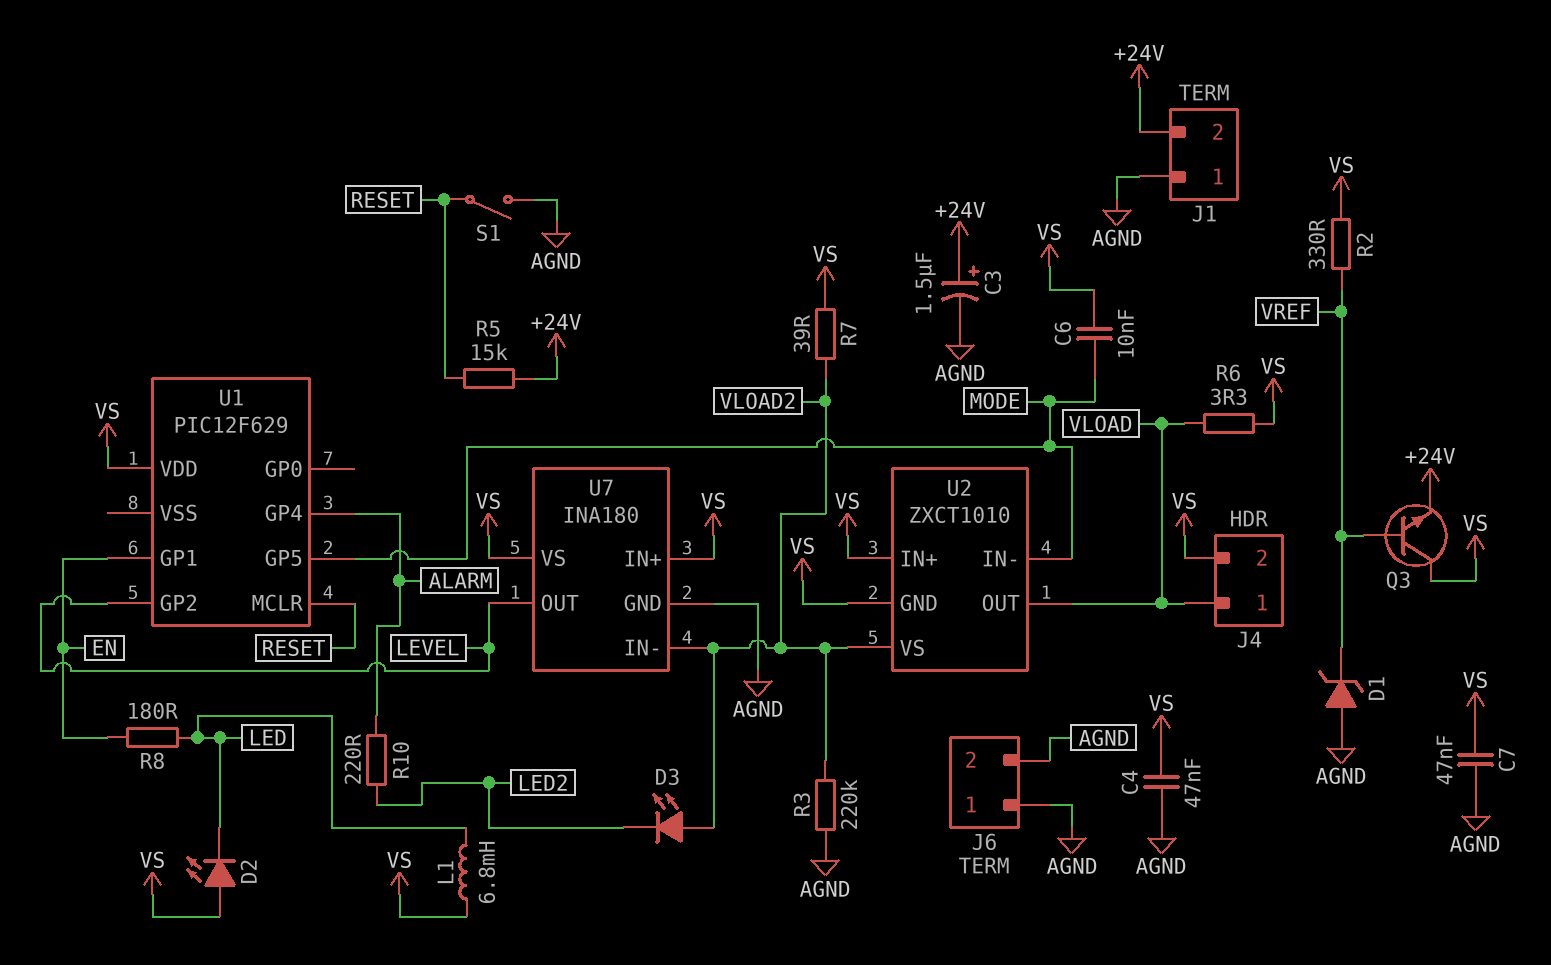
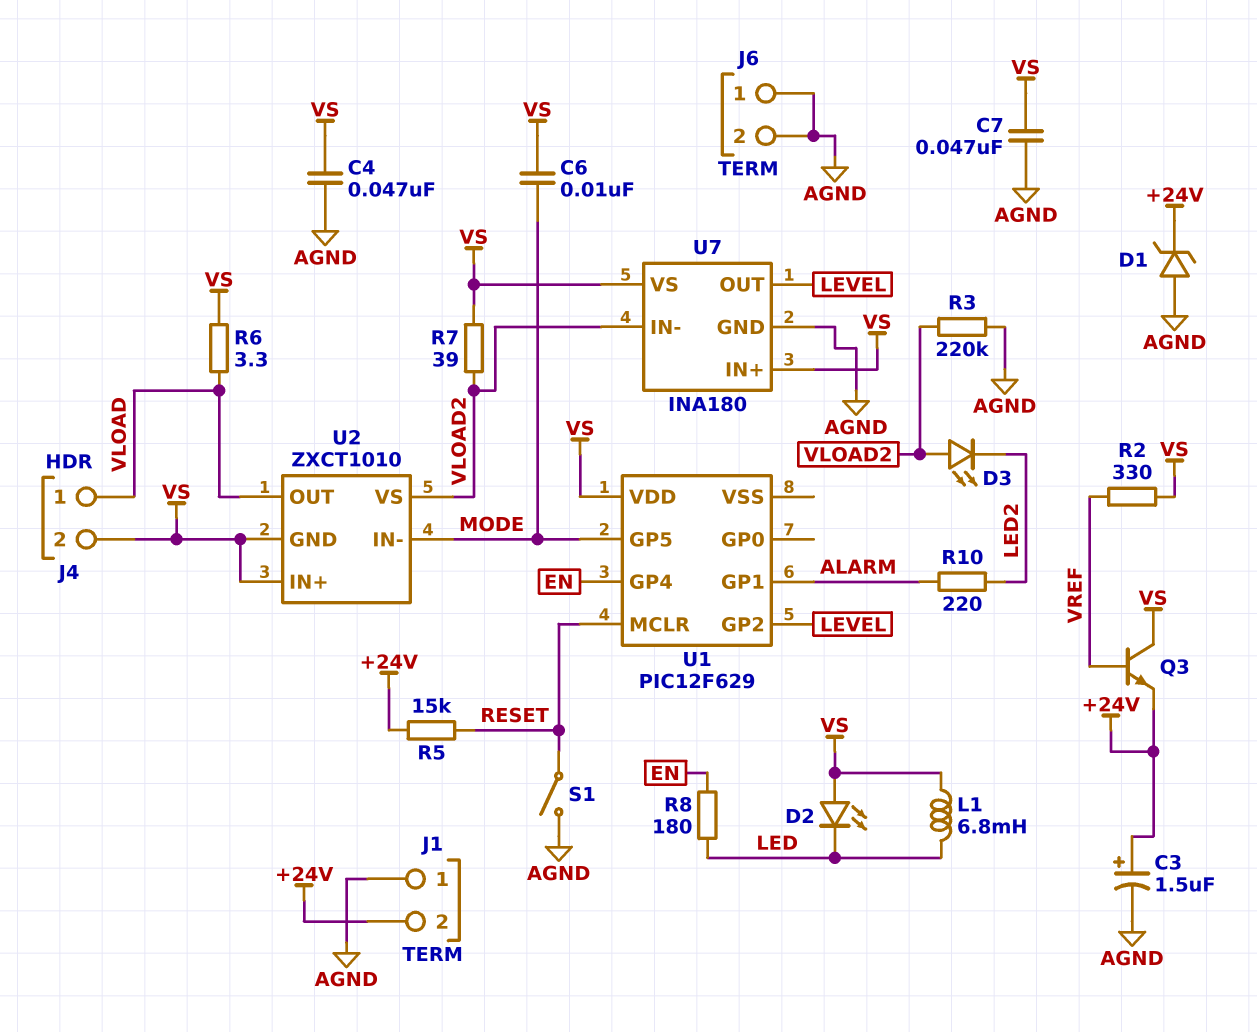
D1: zener (A AGND, K VREF) -> zener (A AGND, K +24V)
U1 pin GP1: EN -> ALARM
U1 pin GP4: ALARM -> EN

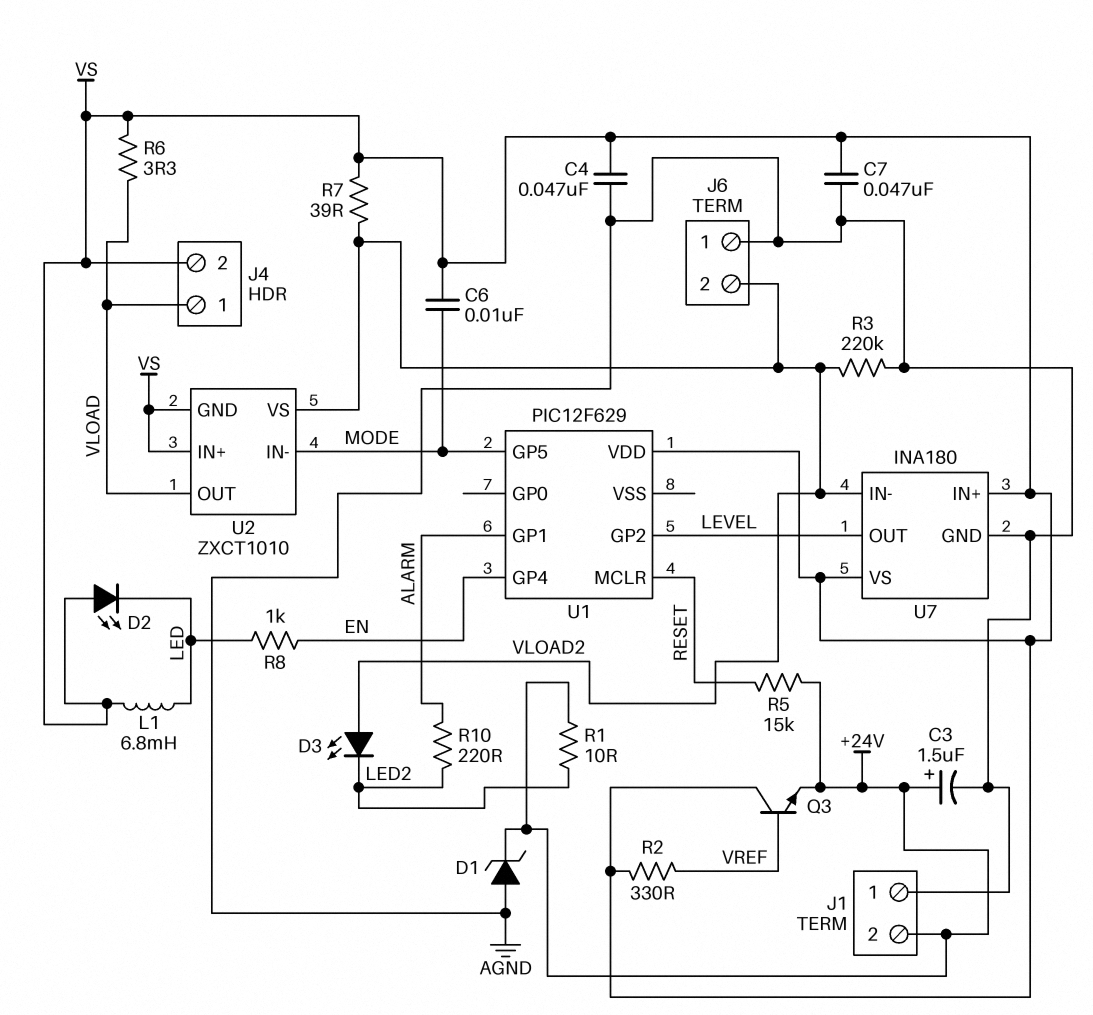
J6 pin 2: AGND -> VLOAD2
R1: none -> 10 (+24V, LED2)
R8: 180 (EN, LED) -> 1k (EN, LED)
S1: switch (AGND, RESET) -> none

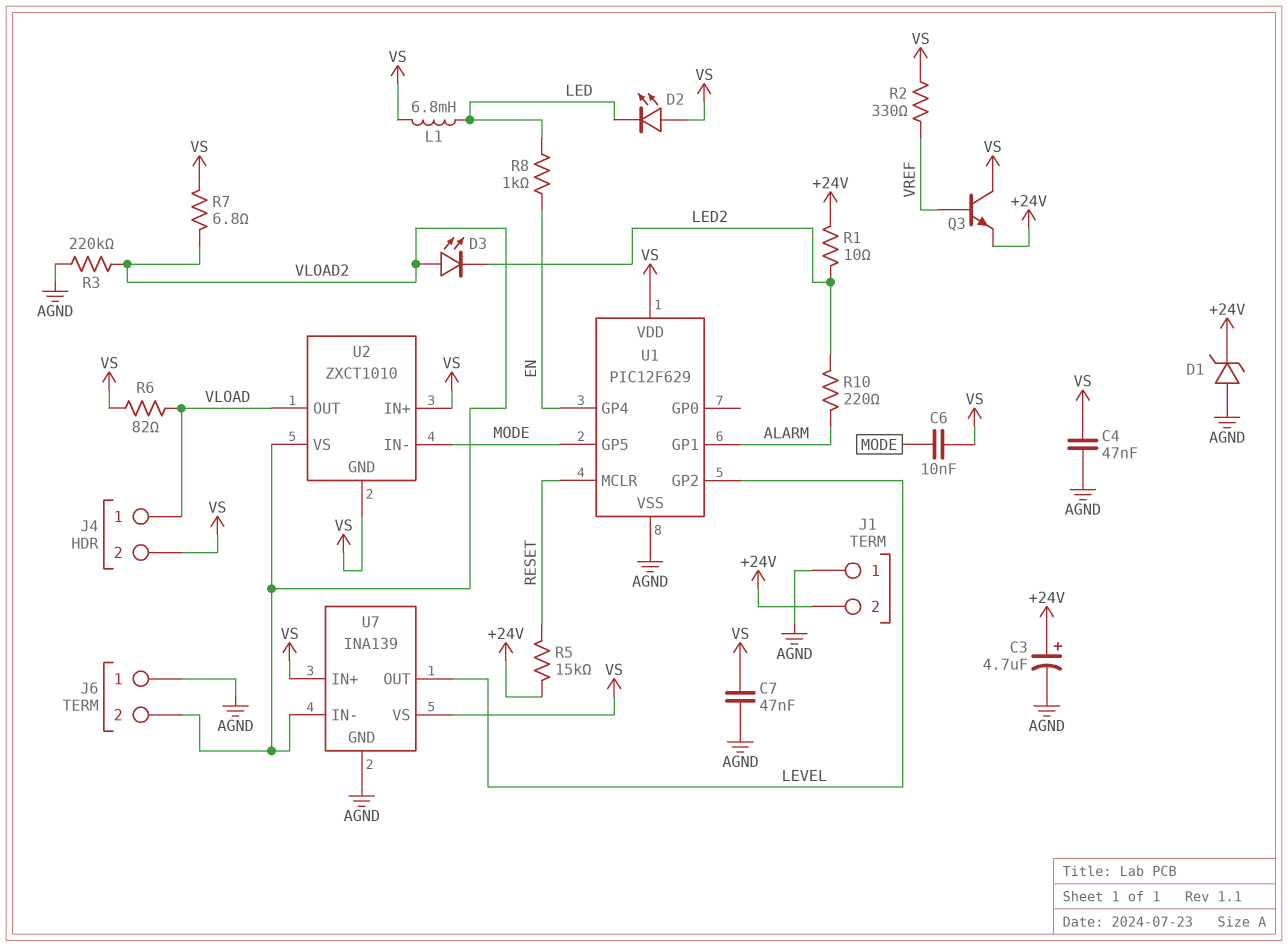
C3: 1.5uF (plus +24V, minus AGND) -> 4.7uF (plus +24V, minus AGND)
R6: 3.3 (VLOAD, VS) -> 82 (VLOAD, VS)
R7: 39 (VLOAD2, VS) -> 6.8 (VLOAD2, VS)
U1 pin VSS: none -> AGND
U7: INA180 -> INA139

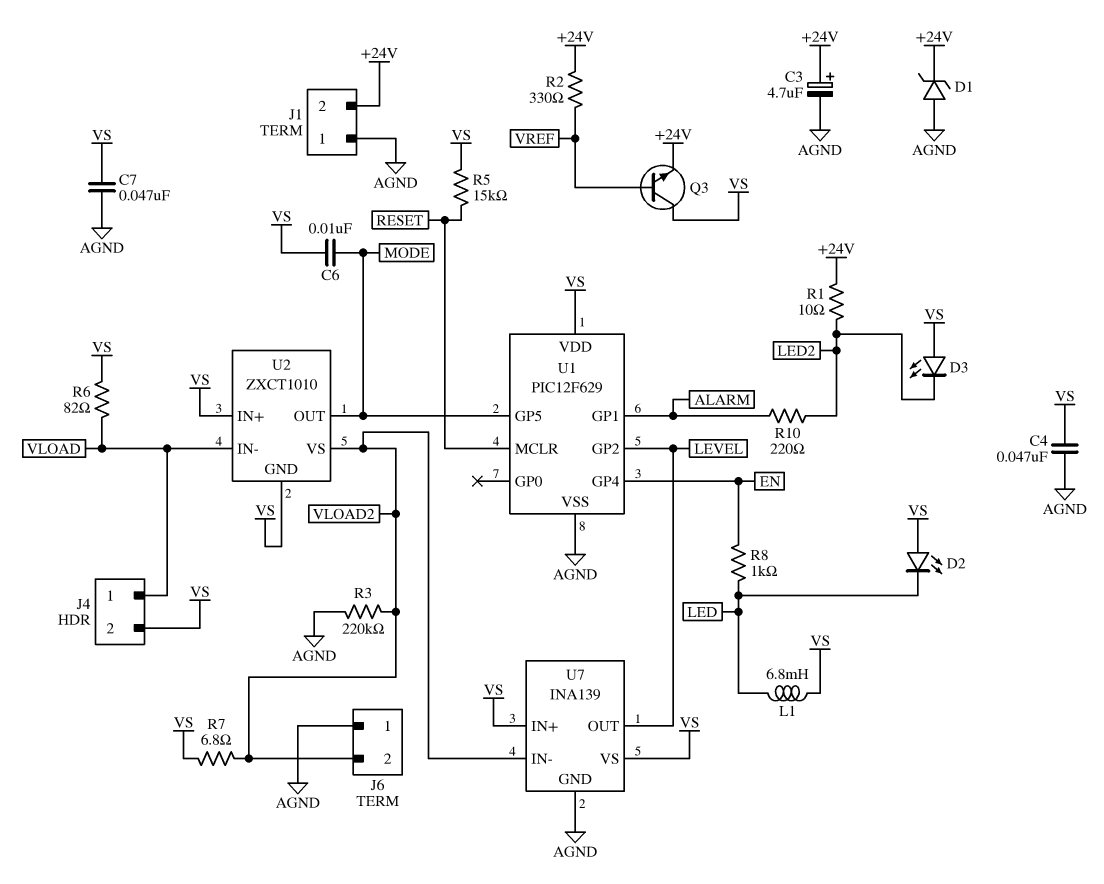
D3: LED (A VLOAD2, K LED2) -> LED (A VS, K LED2)
R2: 330 (VREF, VS) -> 330 (+24V, VREF)
R5: 15k (+24V, RESET) -> 15k (RESET, VS)
U2 pin IN-: MODE -> VLOAD
U2 pin OUT: VLOAD -> MODE

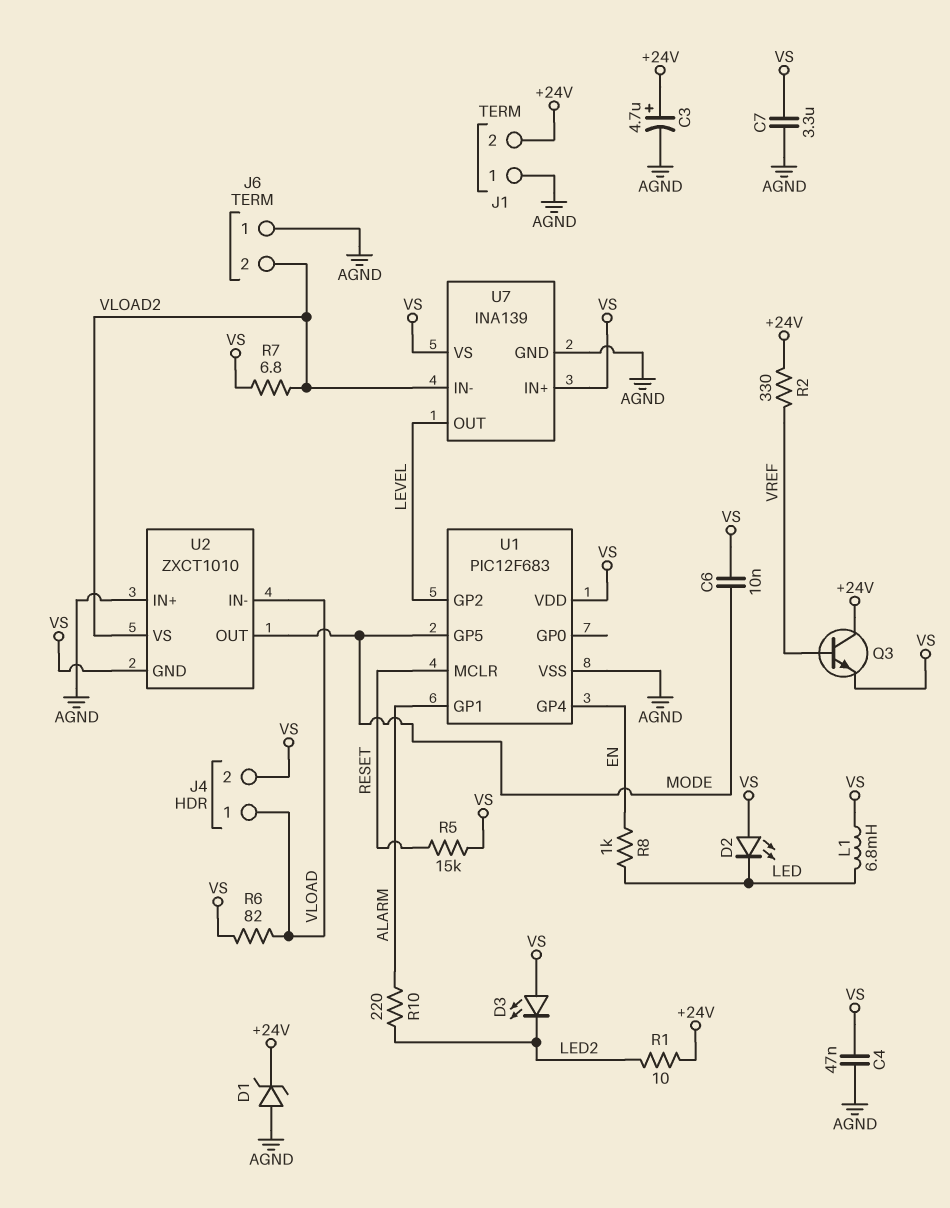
C7: 47nF (AGND, VS) -> 3.3uF (AGND, VS)
Q3: NPN (B VREF, C VS, E +24V) -> NPN (B VREF, C +24V, E VS)
R3: 220k (AGND, VLOAD2) -> none
U1: PIC12F629 -> PIC12F683
U2 pin IN+: VS -> AGND

